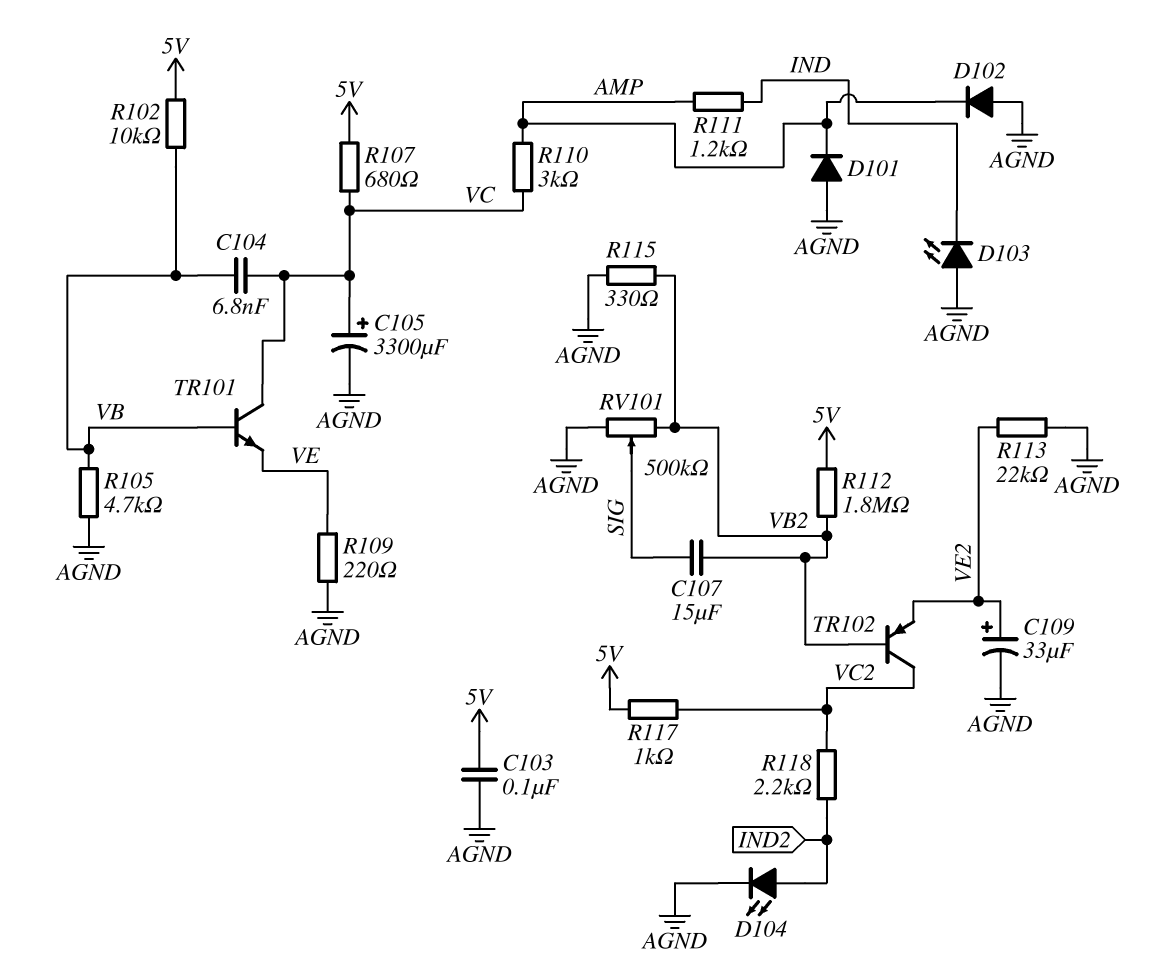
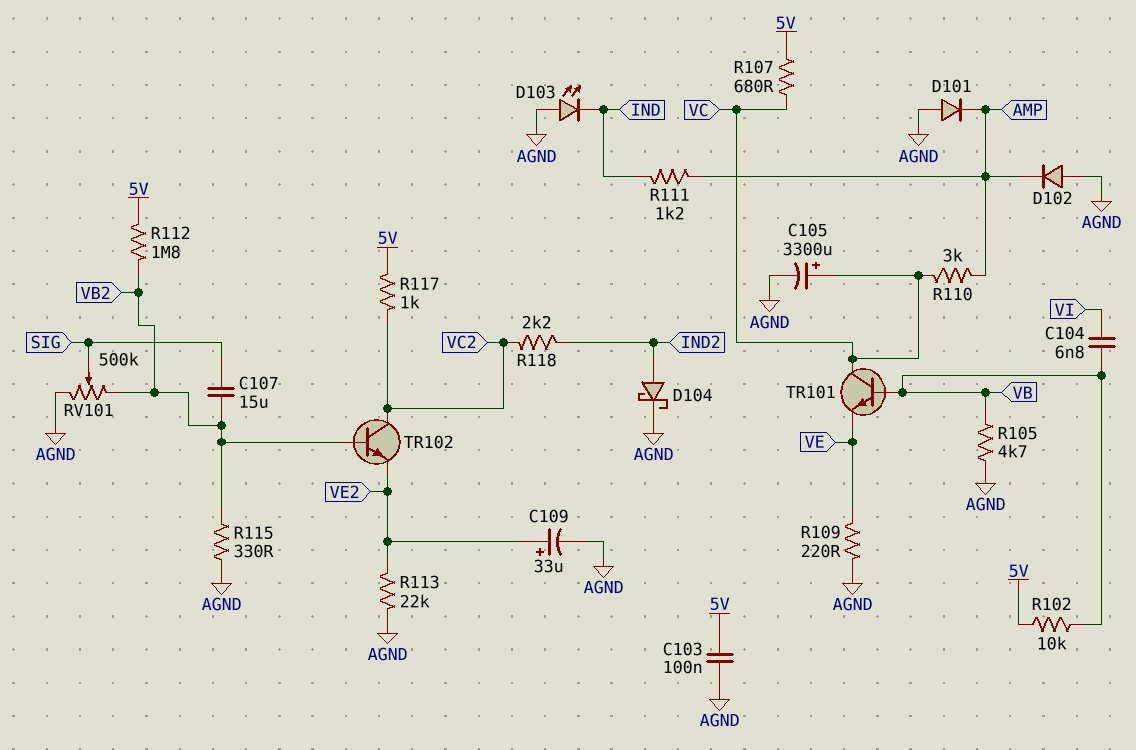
C104: 6.8nF (VB, VC) -> 6.8nF (VB, VI)
D104: LED (A IND2, K AGND) -> schottky (A IND2, K AGND)
TR102: PNP (B VB2, C VC2, E VE2) -> NPN (B VB2, C VC2, E VE2)

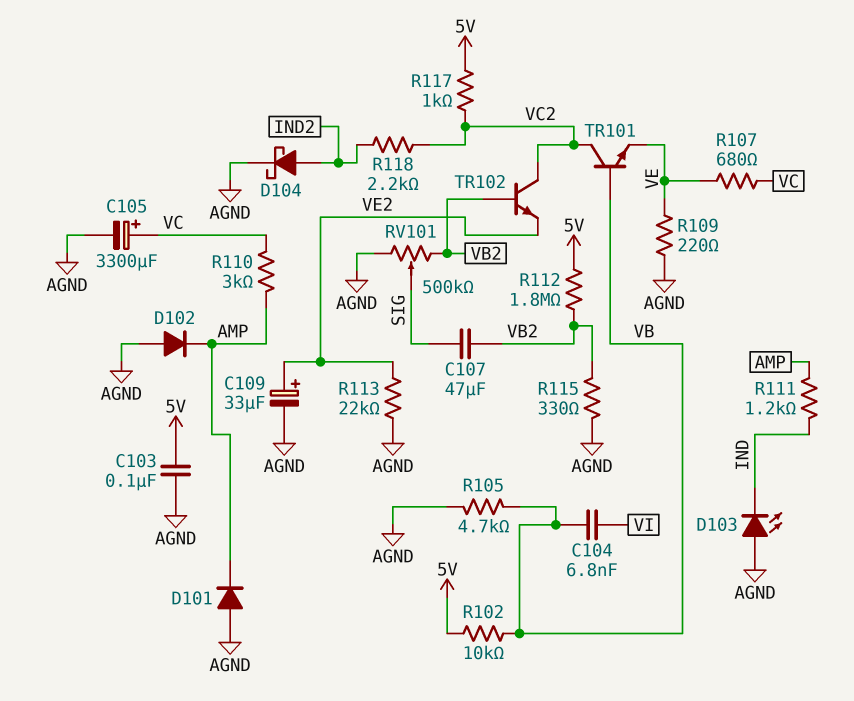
C107: 15uF (SIG, VB2) -> 47uF (SIG, VB2)
R107: 680 (5V, VC) -> 680 (VC, VE)
TR101: NPN (B VB, C VC, E VE) -> NPN (B VB, C VC2, E VE)

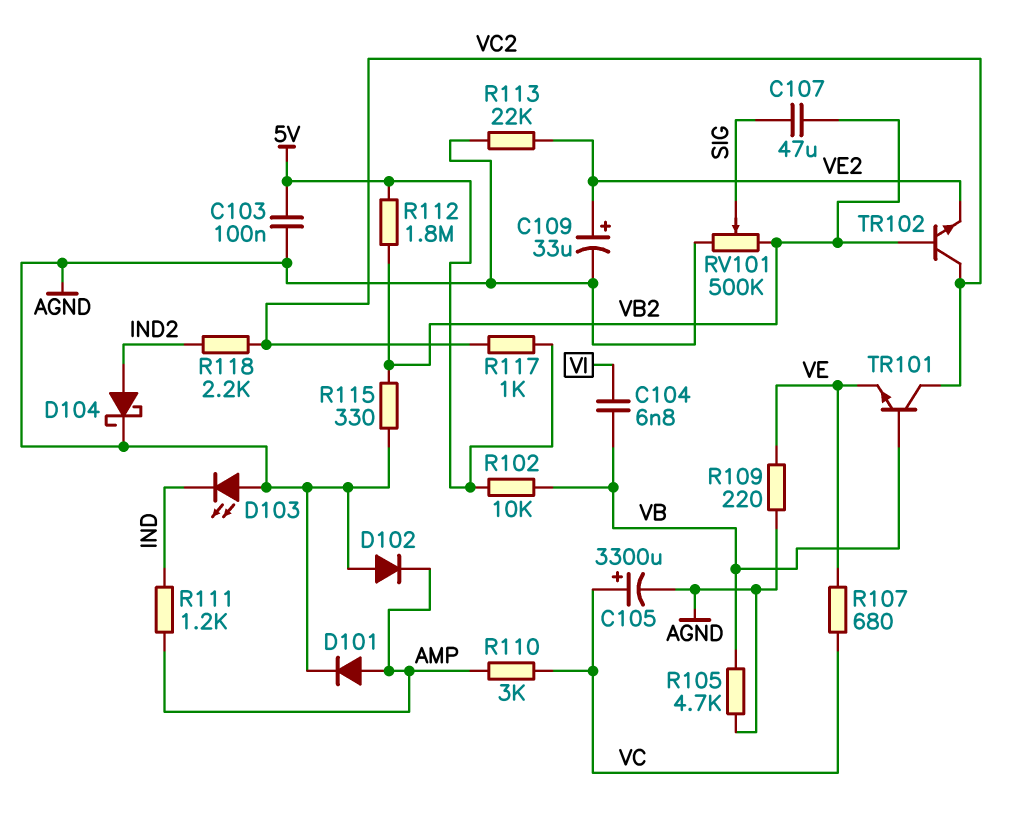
D101: diode (A AGND, K AMP) -> diode (A AMP, K AGND)

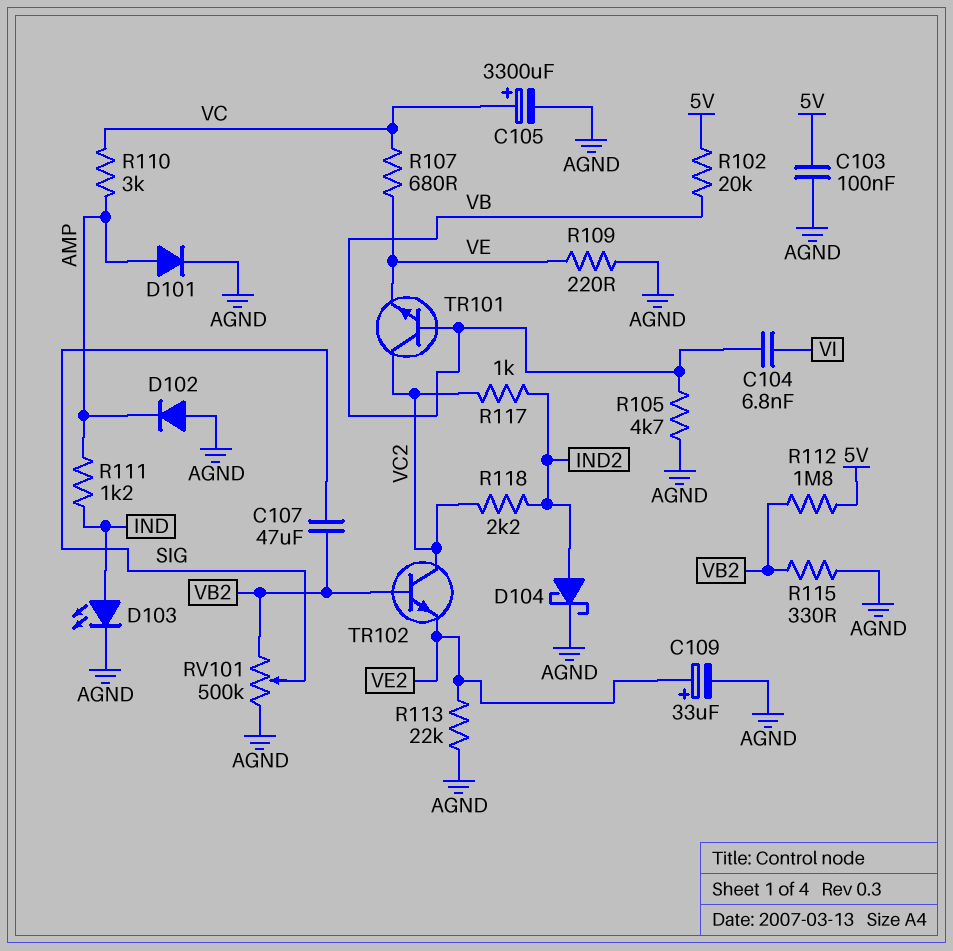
D103: LED (A AGND, K IND) -> LED (A IND, K AGND)
R102: 10k (5V, VB) -> 20k (5V, VB)
R117: 1k (5V, VC2) -> 1k (IND2, VC2)

